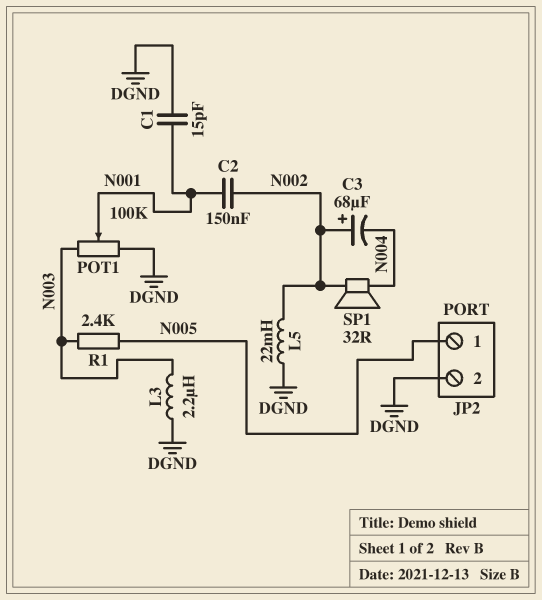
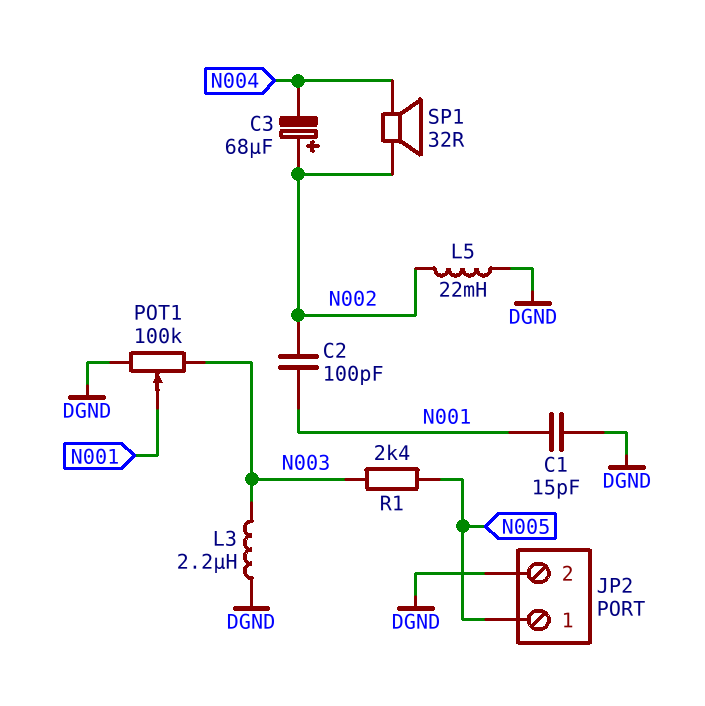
C2: 150nF (N001, N002) -> 100pF (N001, N002)

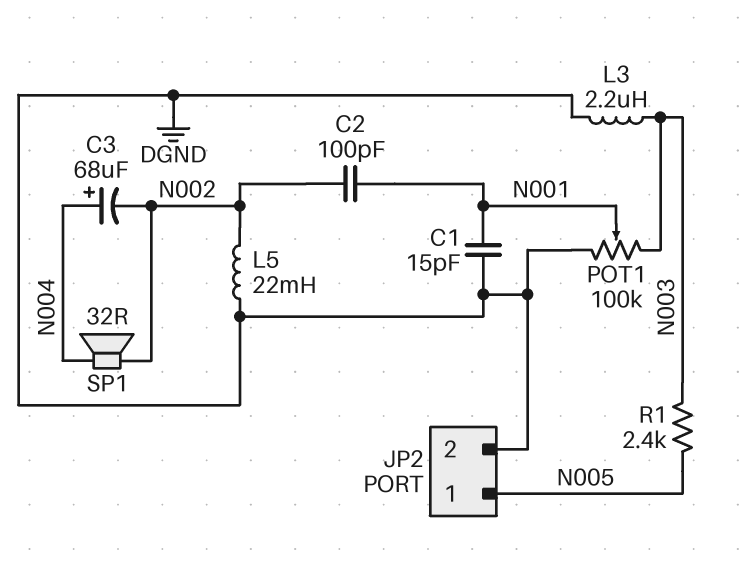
C3: 68uF (plus N002, minus N004) -> 68uF (plus N004, minus N002)

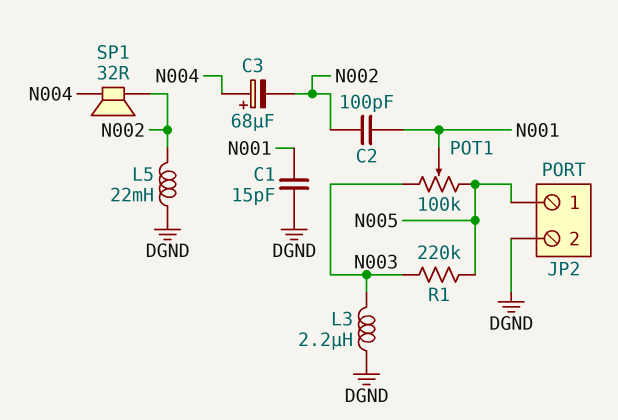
POT1: 100k (DGND, N003, wiper N001) -> 100k (N003, N005, wiper N001)
R1: 2.4k (N003, N005) -> 220k (N003, N005)

